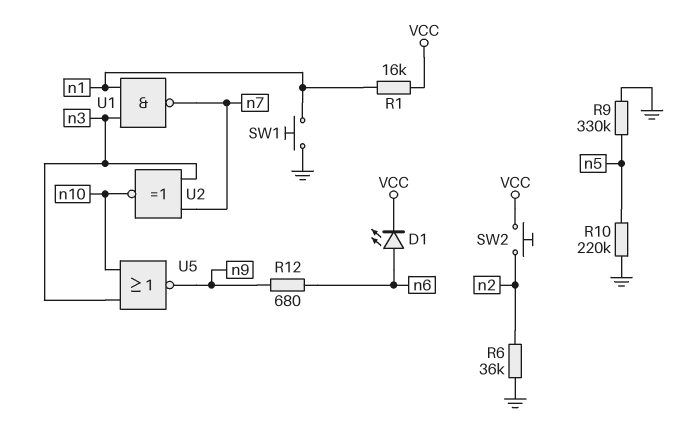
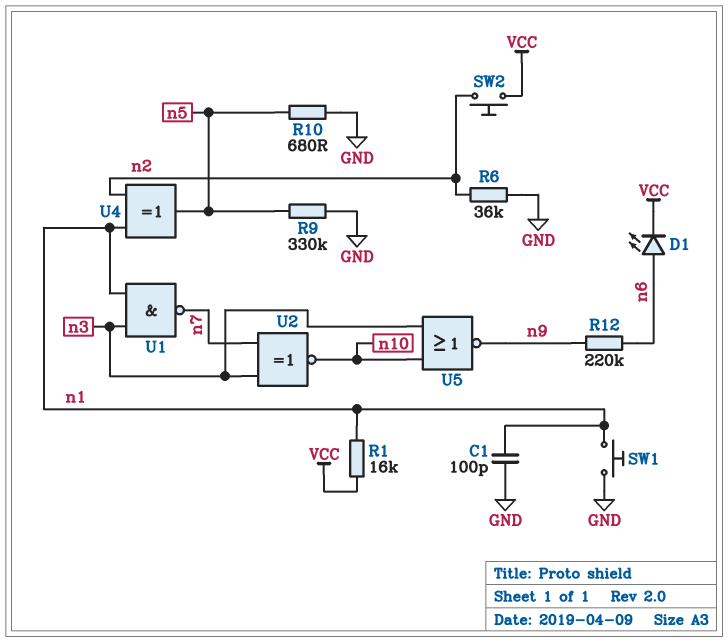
C1: none -> 100pF (GND, n1)
R10: 220k (GND, n5) -> 680 (GND, n5)
R12: 680 (n6, n9) -> 220k (n6, n9)
U4: none -> XOR (in n1, in n2, out n5)

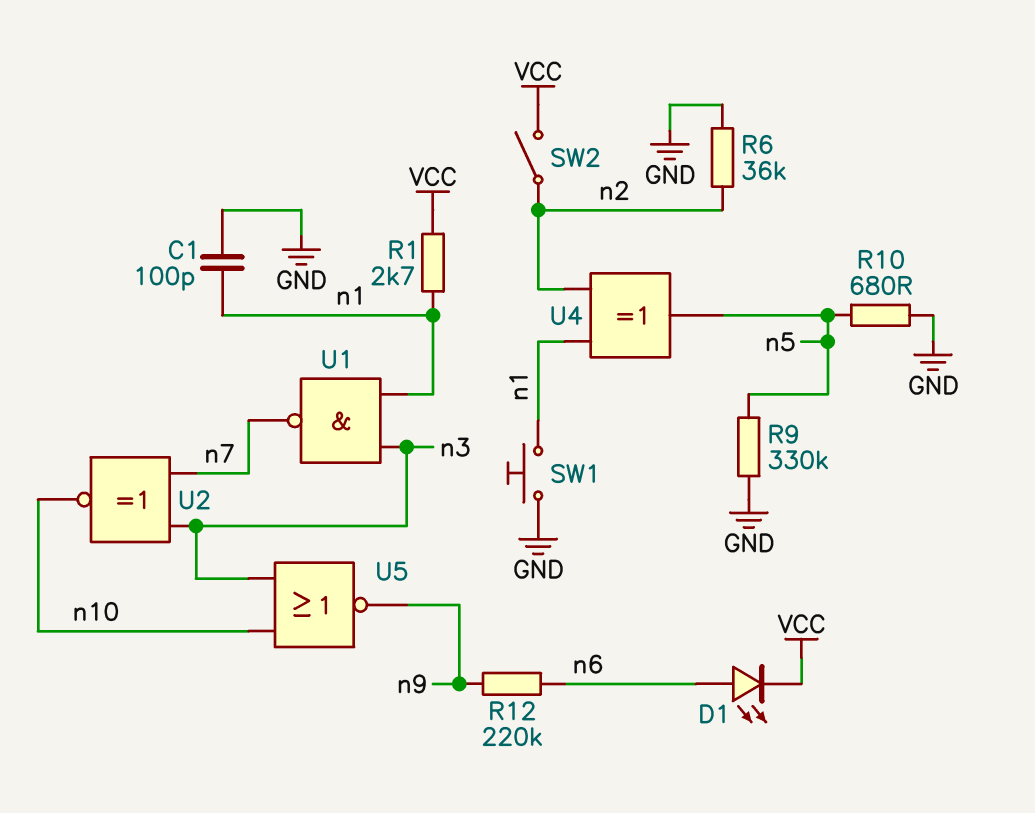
R1: 16k (VCC, n1) -> 2.7k (VCC, n1)
SW2: button (VCC, n2) -> switch (VCC, n2)

